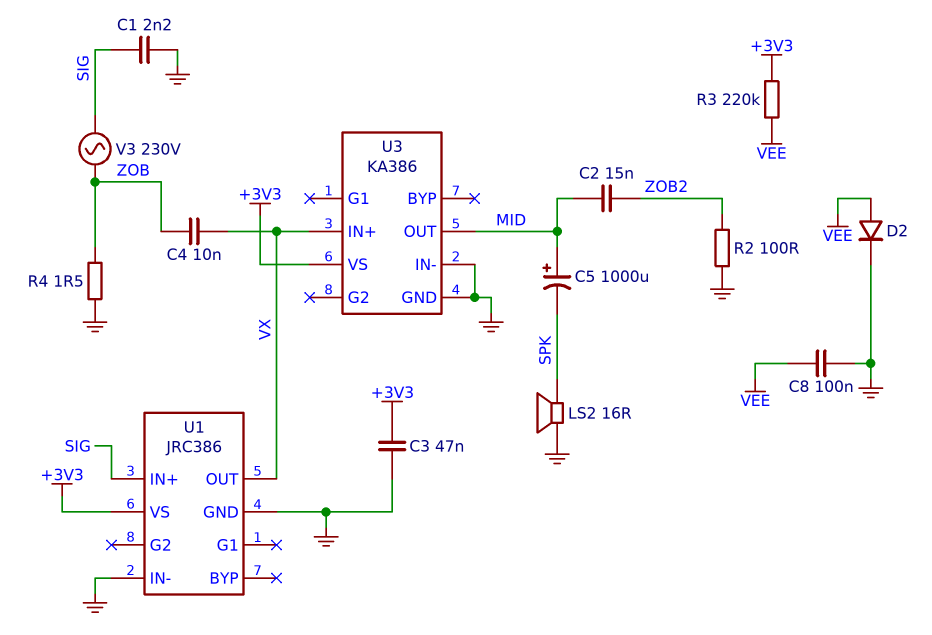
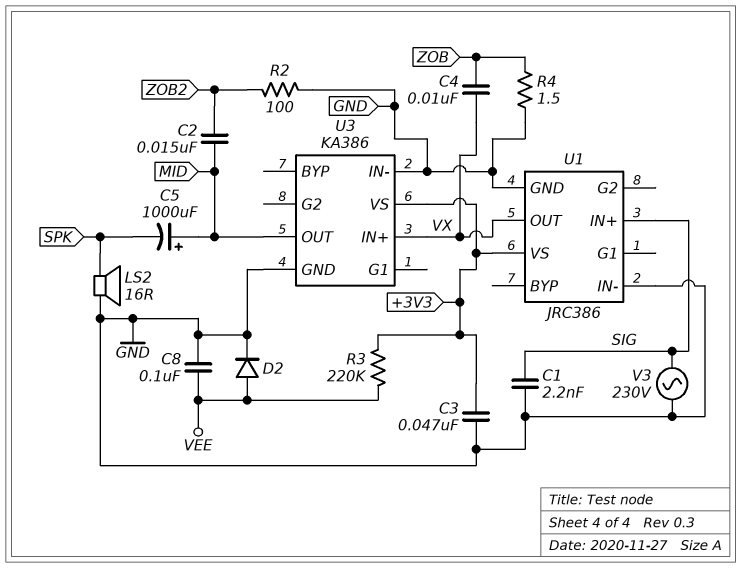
V3: AC 230V (SIG, ZOB) -> AC 230V (GND, SIG)

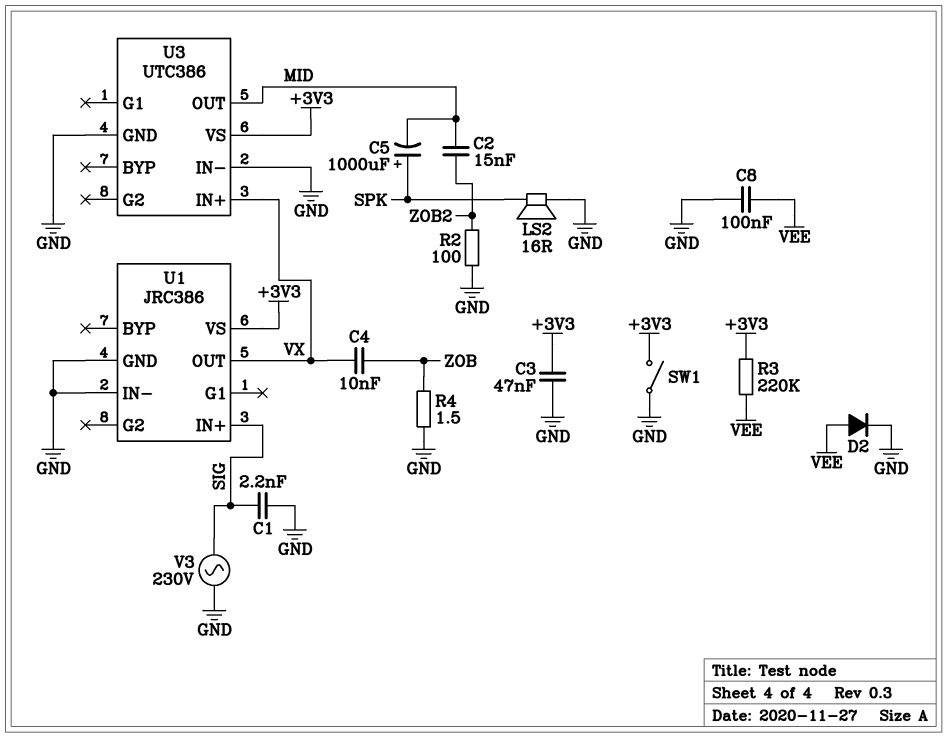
C5: 1000uF (plus MID, minus SPK) -> 1000uF (plus SPK, minus MID)
SW1: none -> switch (+3V3, GND)
U3: KA386 -> UTC386

